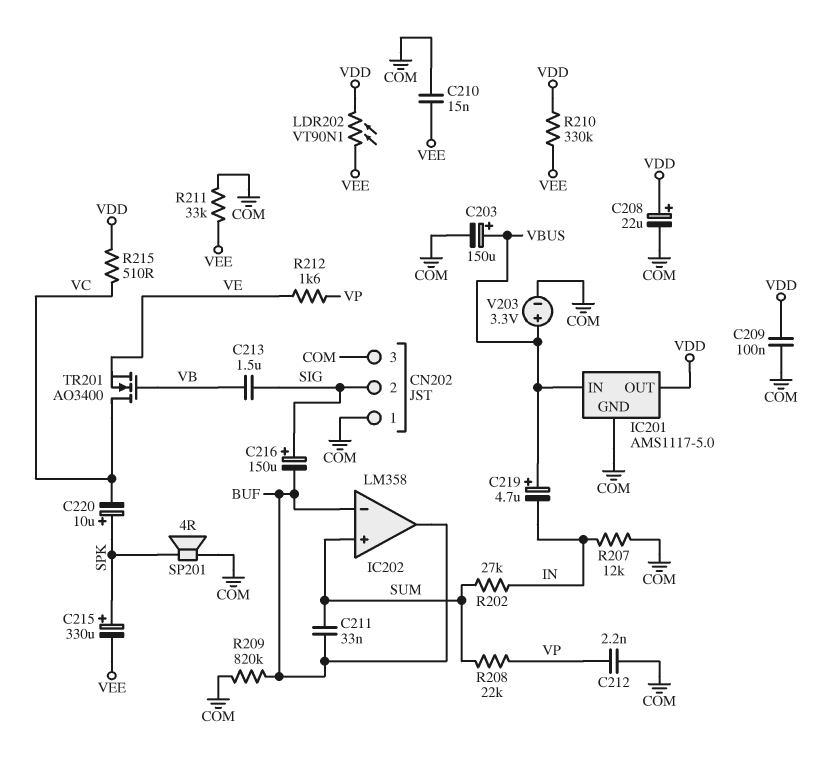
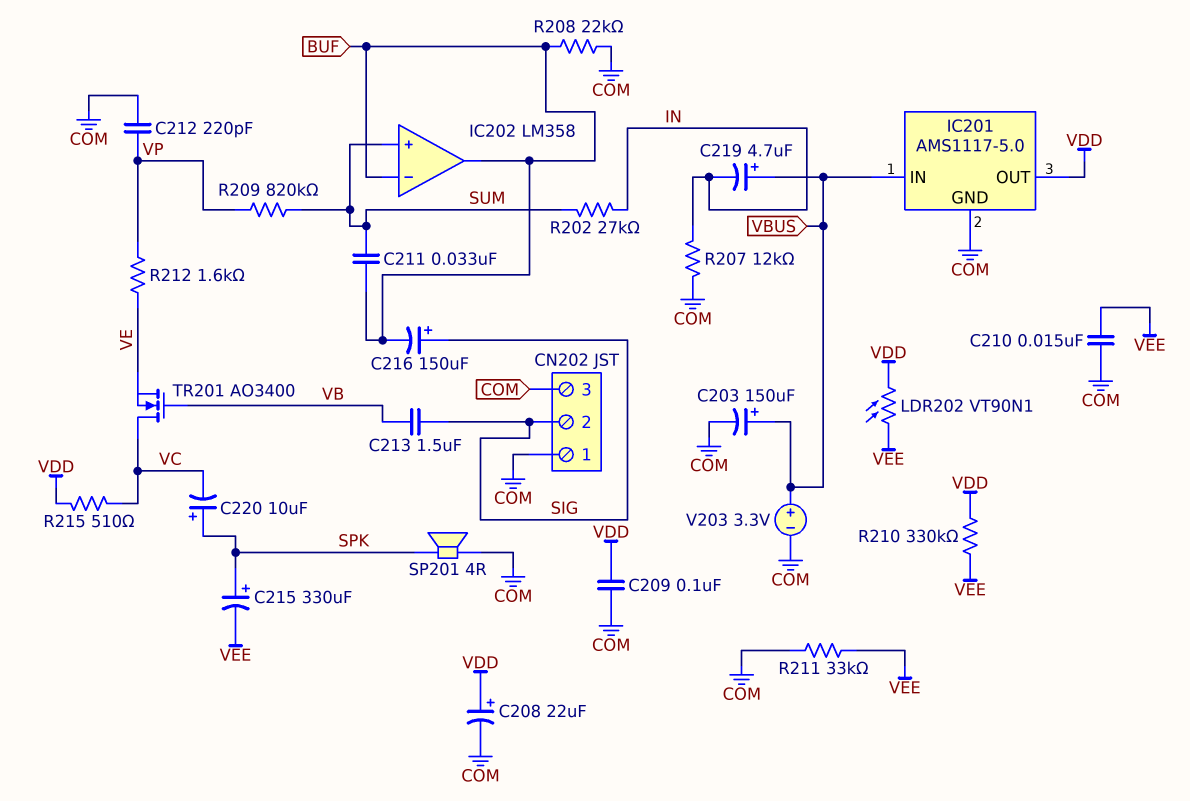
C212: 2.2nF (COM, VP) -> 220pF (COM, VP)
R208: 22k (SUM, VP) -> 22k (BUF, COM)
R209: 820k (BUF, COM) -> 820k (SUM, VP)

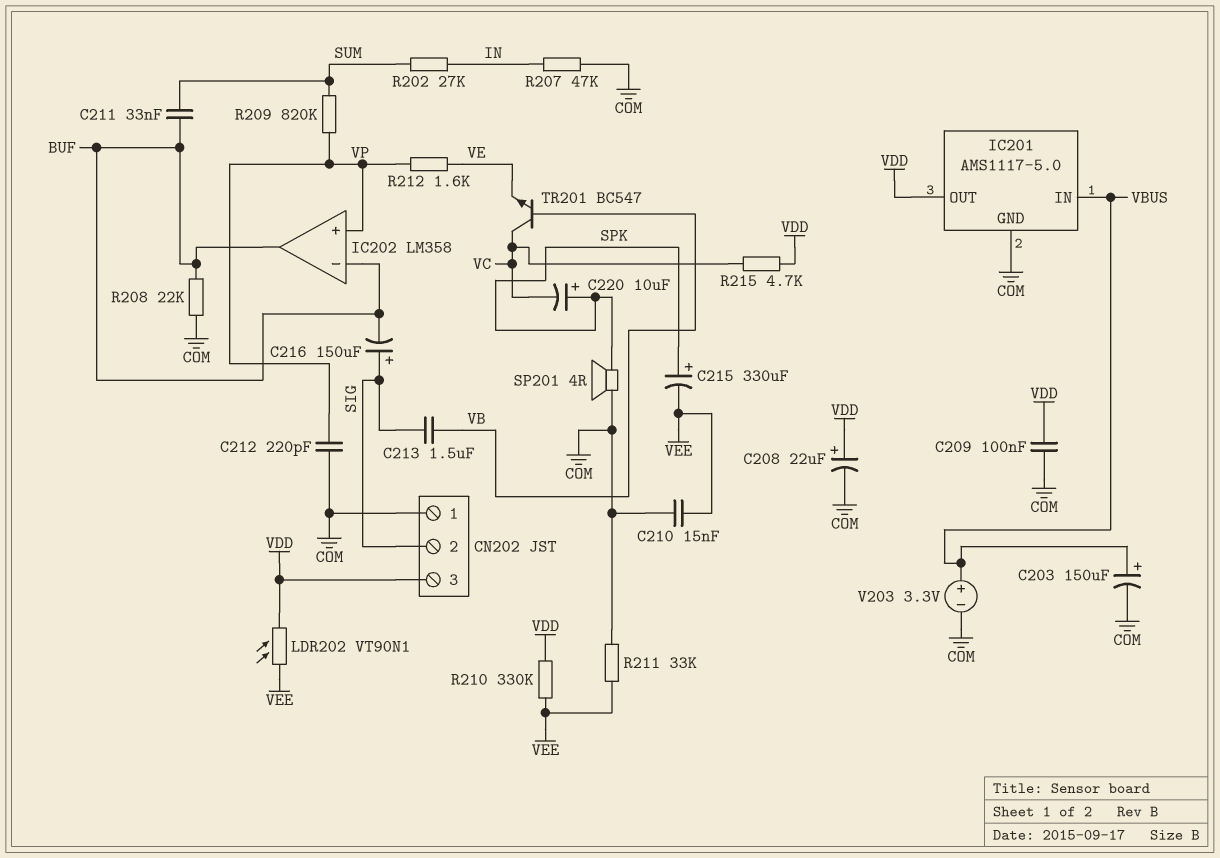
C219: 4.7uF (plus VBUS, minus IN) -> none
CN202 pin 3: COM -> VDD
IC202 pin in+: SUM -> VP
R207: 12k (COM, IN) -> 47k (COM, IN)
R215: 510 (VC, VDD) -> 4.7k (VC, VDD)
TR201: NMOS AO3400 (G VB, D VC, S VE) -> NPN BC547 (B VB, C VC, E VE)

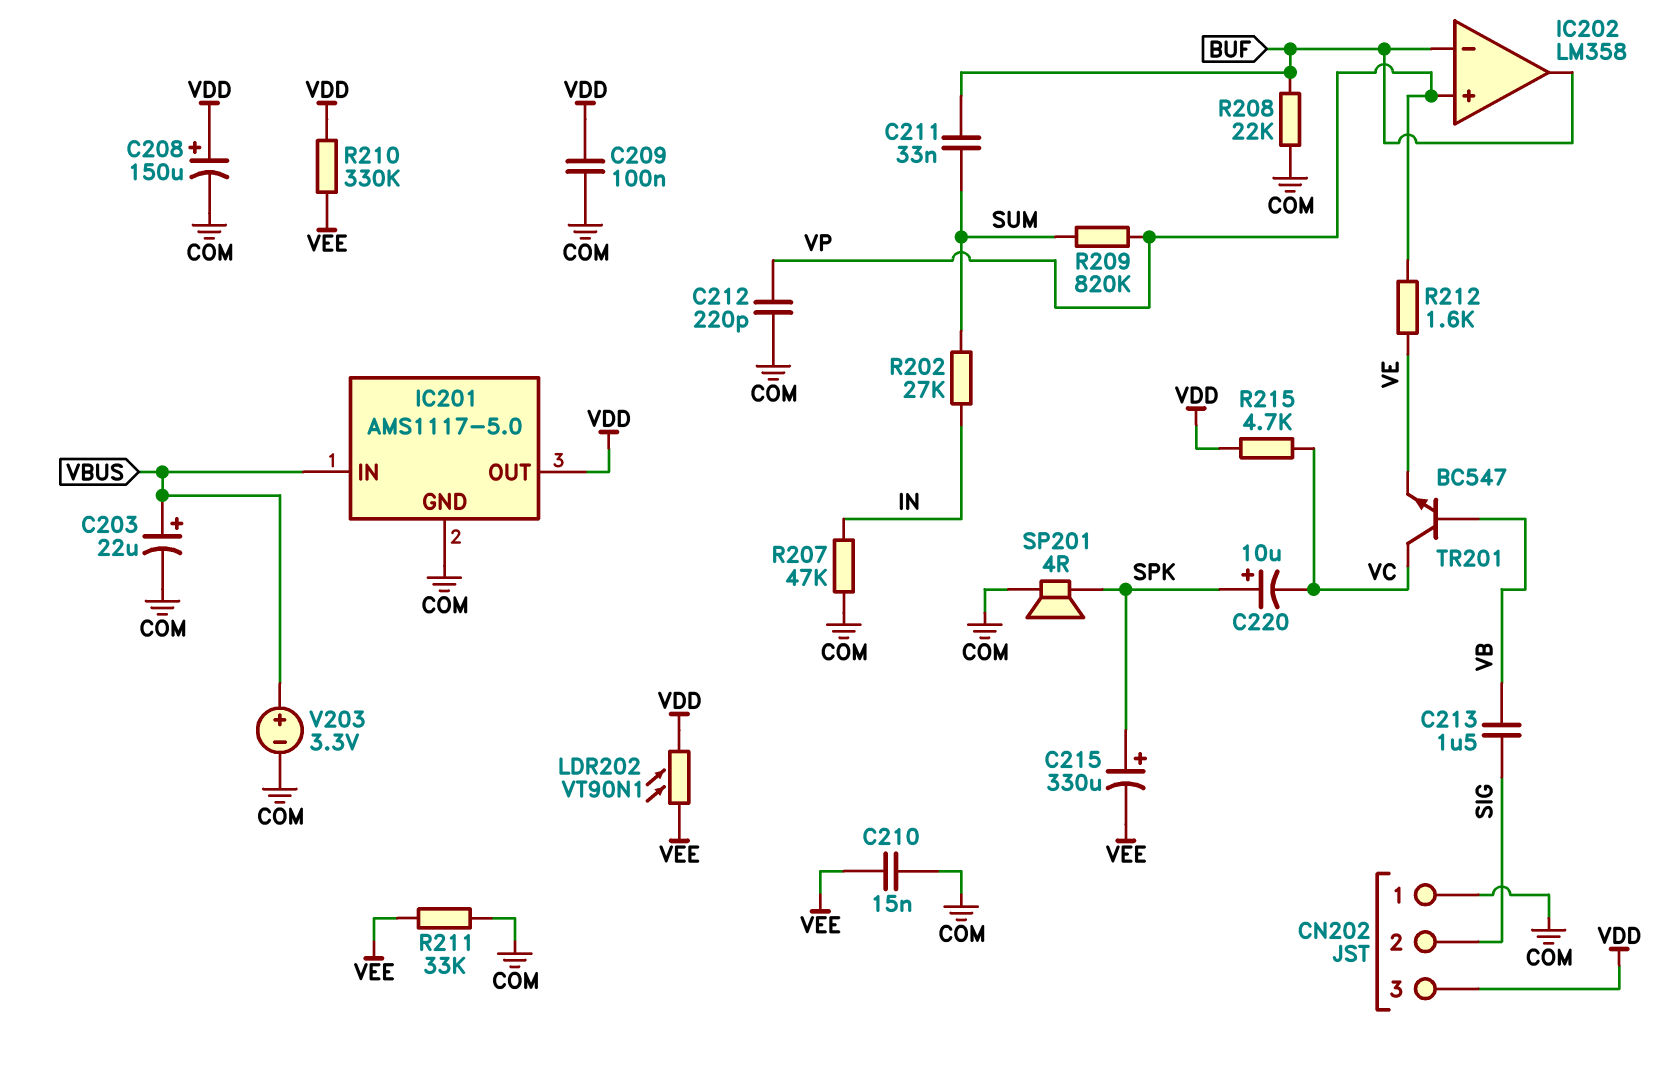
C203: 150uF (plus VBUS, minus COM) -> 22uF (plus VBUS, minus COM)
C208: 22uF (plus VDD, minus COM) -> 150uF (plus VDD, minus COM)
C216: 150uF (plus SIG, minus BUF) -> none

